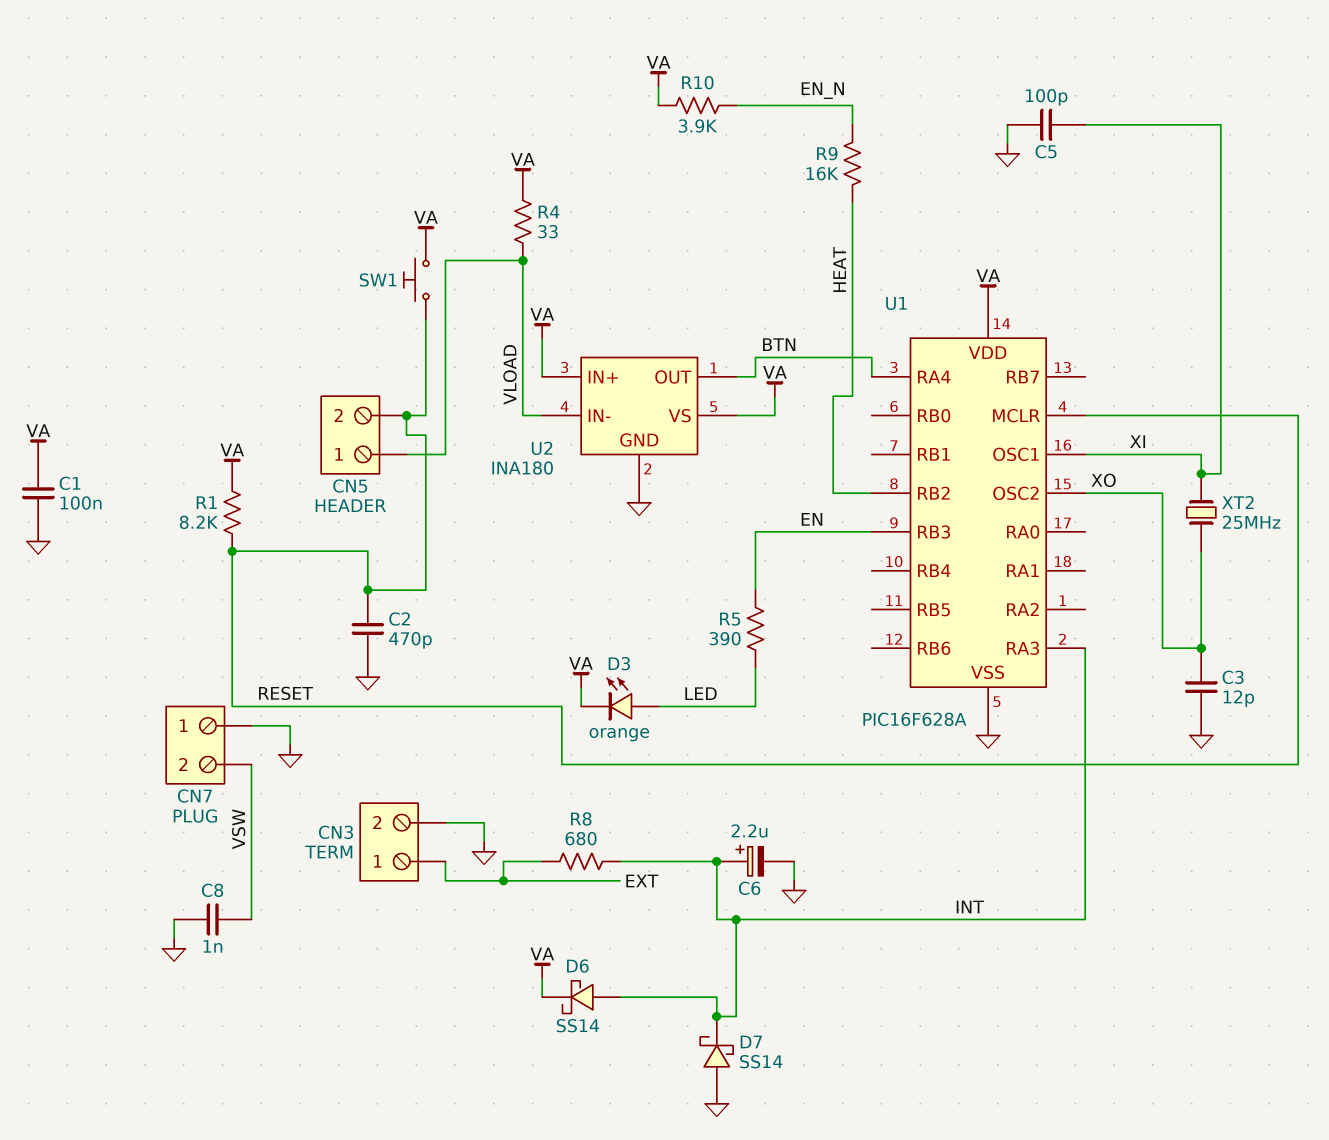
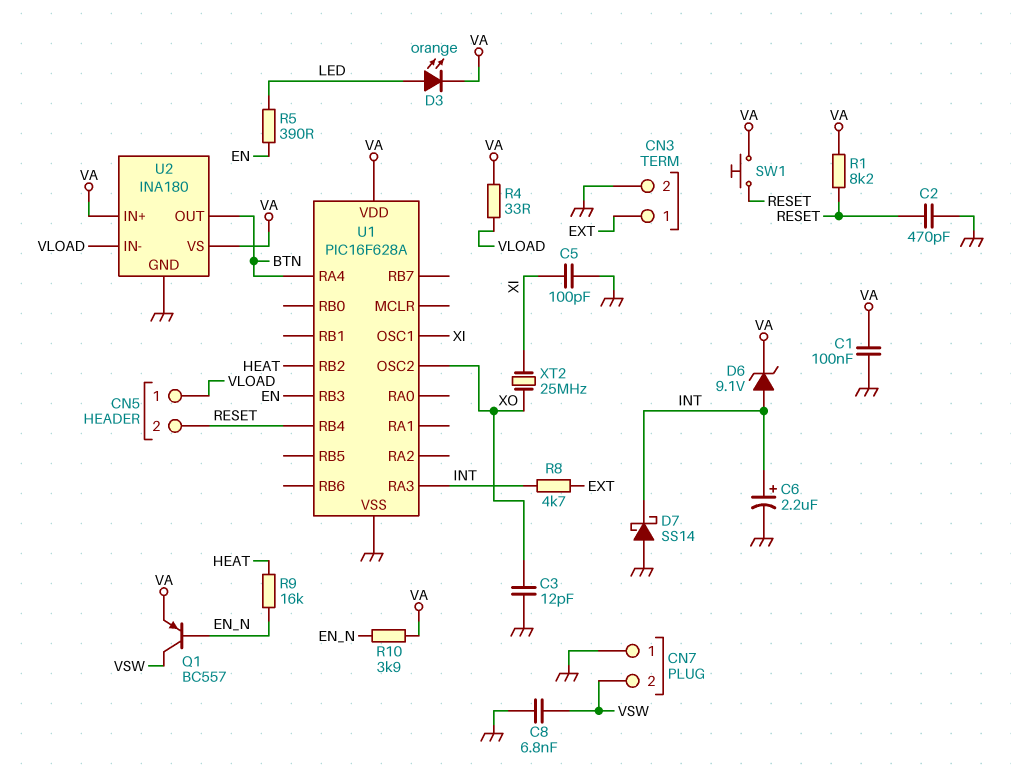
C8: 1nF (GND, VSW) -> 6.8nF (GND, VSW)
D6: schottky SS14 (A INT, K VA) -> zener 9.1V (A INT, K VA)
Q1: none -> PNP BC557 (B EN_N, C VSW, E VA)
R8: 680 (EXT, INT) -> 4.7k (EXT, INT)
U1 pin MCLR: RESET -> none
U1 pin RB4: none -> RESET

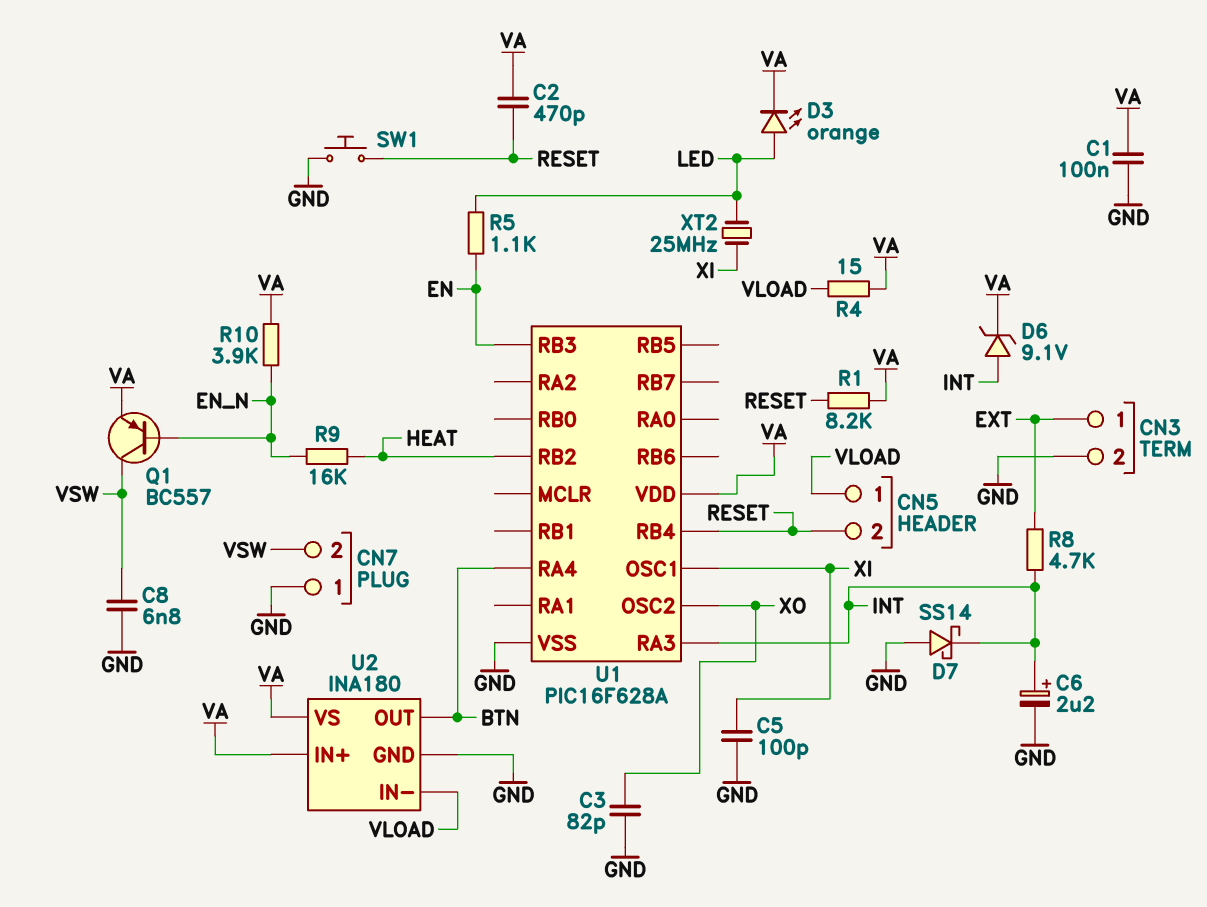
C2: 470pF (GND, RESET) -> 470pF (RESET, VA)
C3: 12pF (GND, XO) -> 82pF (GND, XO)
R4: 33 (VA, VLOAD) -> 15 (VA, VLOAD)
R5: 390 (EN, LED) -> 1.1k (EN, LED)
SW1: button (RESET, VA) -> button (GND, RESET)
XT2: 25MHz (XI, XO) -> 25MHz (LED, XI)

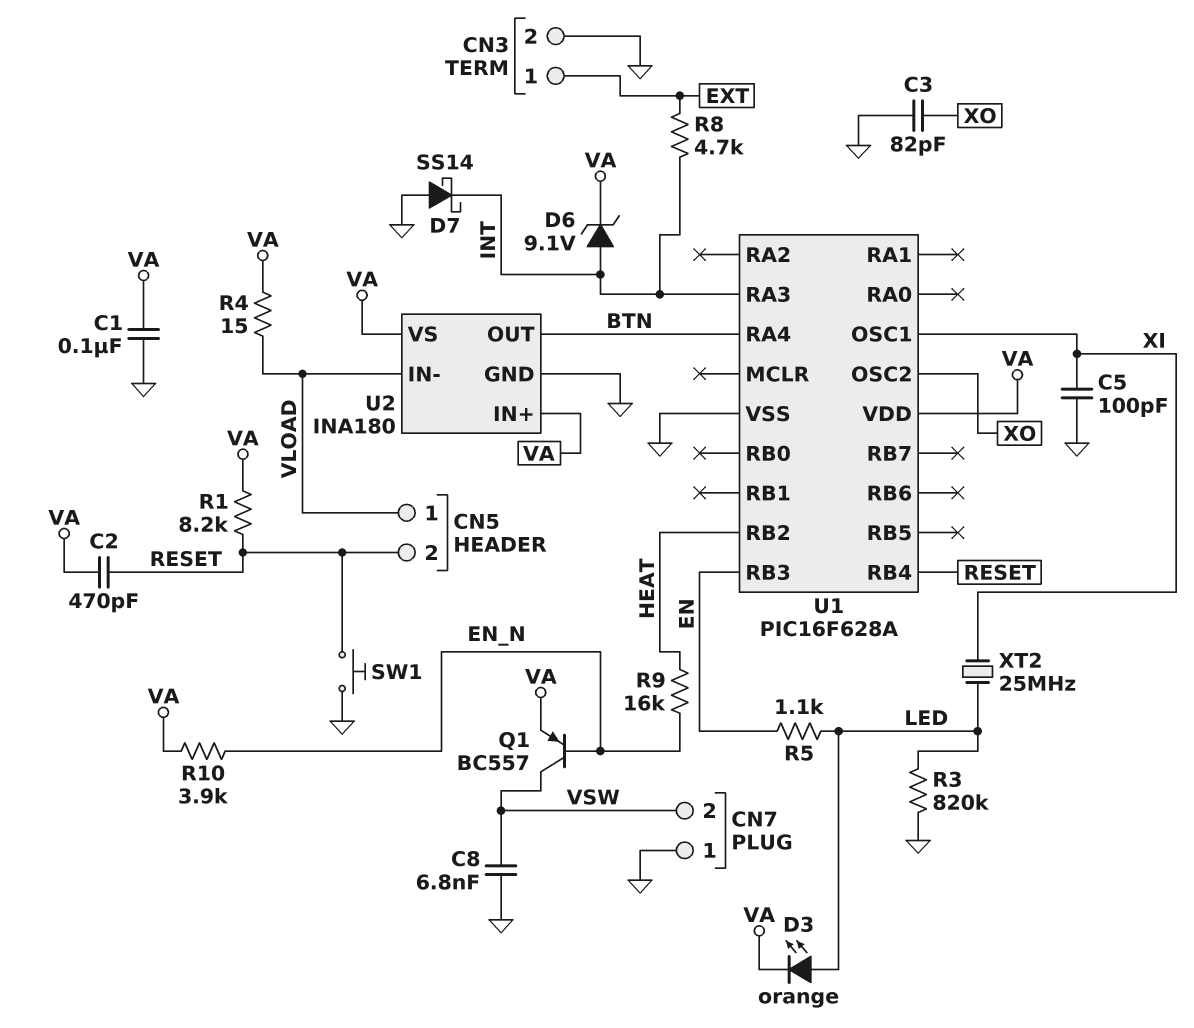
C6: 2.2uF (plus INT, minus GND) -> none
R3: none -> 820k (GND, LED)

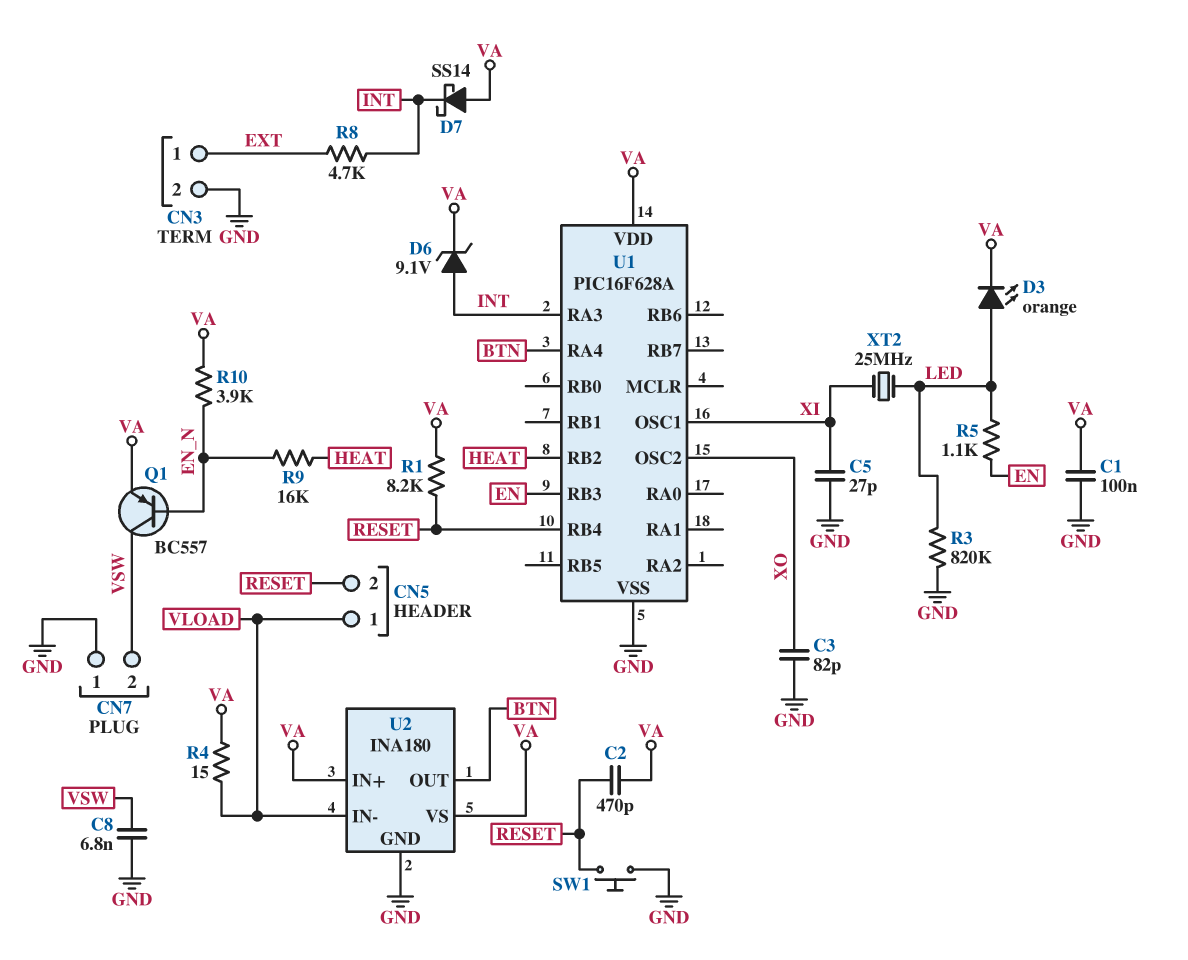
C5: 100pF (GND, XI) -> 27pF (GND, XI)
D7: schottky SS14 (A GND, K INT) -> schottky SS14 (A VA, K INT)

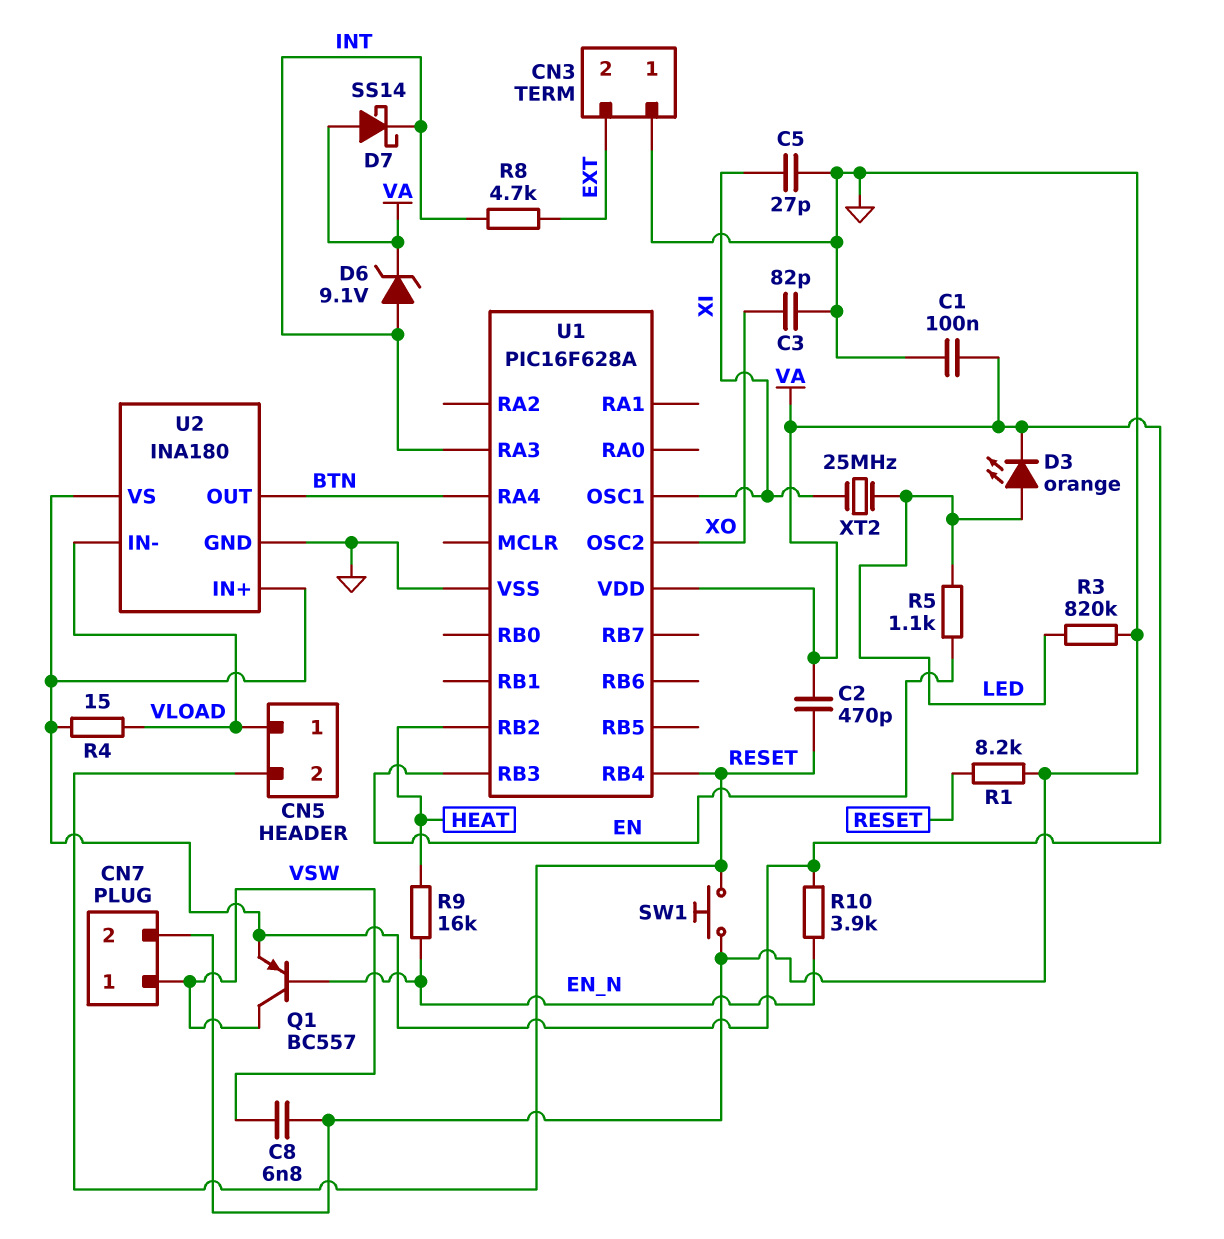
CN3 pin 1: EXT -> GND
CN3 pin 2: GND -> EXT
CN7 pin 1: GND -> VSW
CN7 pin 2: VSW -> GND
R1: 8.2k (RESET, VA) -> 8.2k (GND, RESET)

